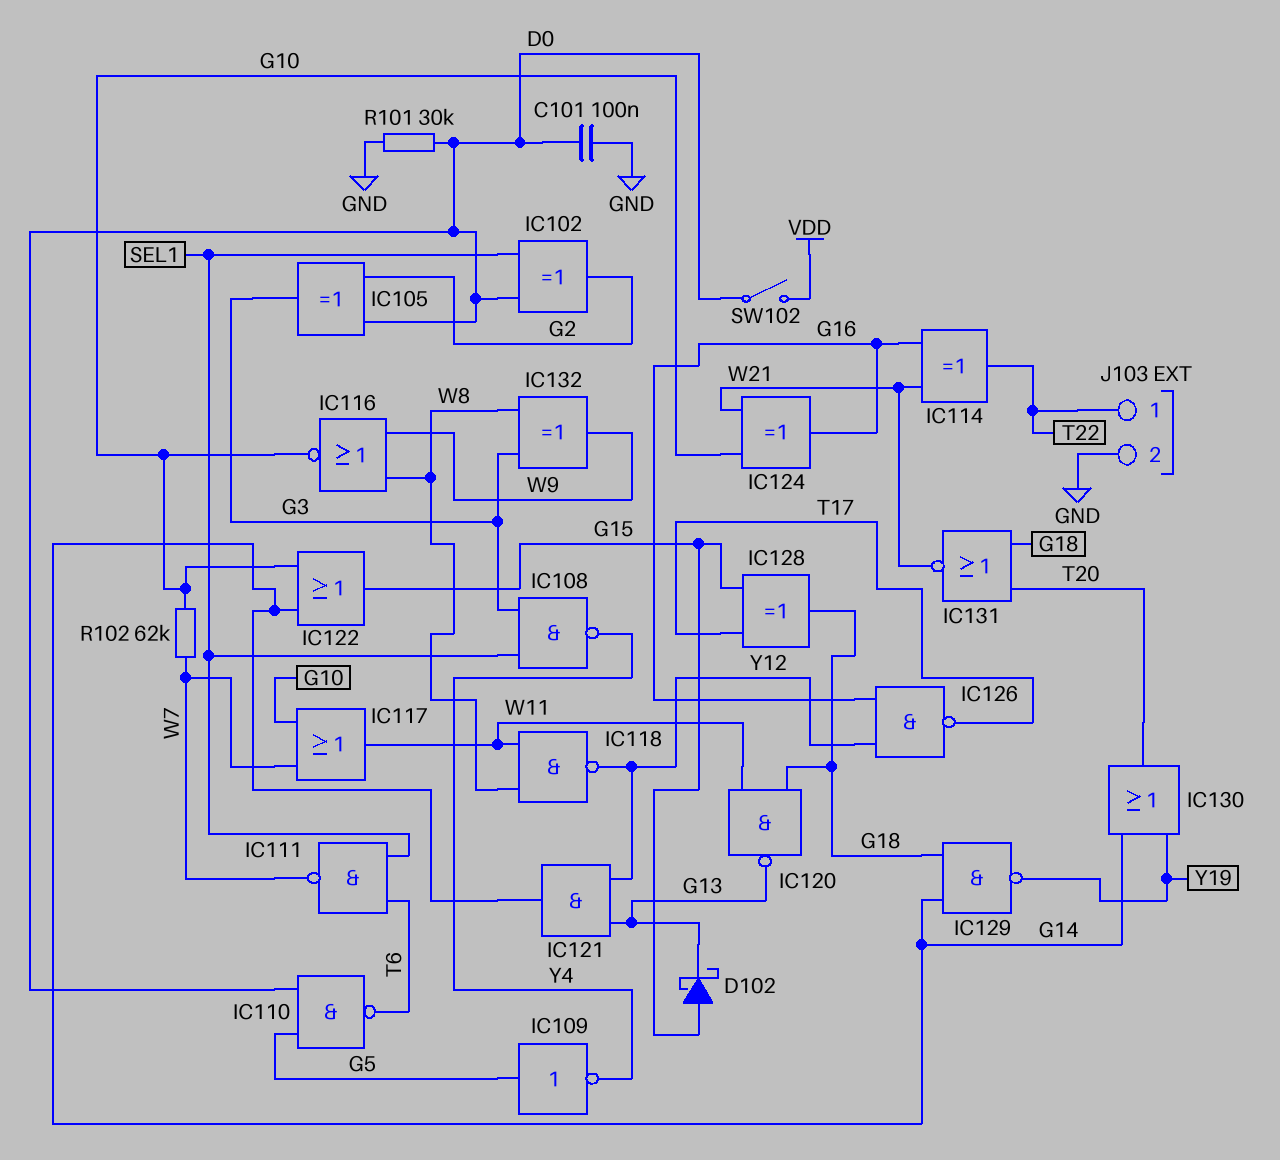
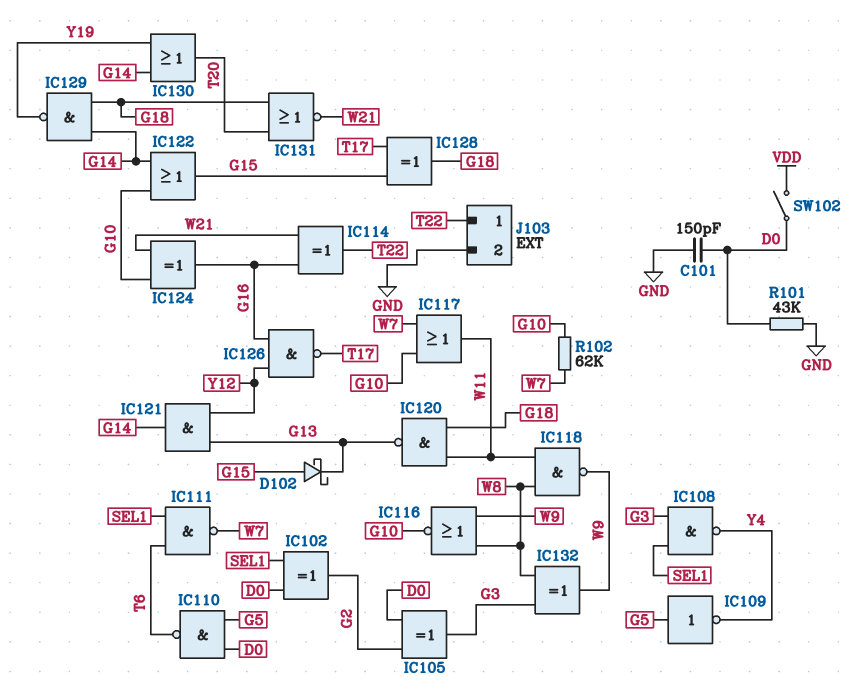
C101: 100nF (D0, GND) -> 150pF (D0, GND)
IC118: NAND (in W8, in W11, out Y12) -> NAND (in W8, in W11, out W9)
R101: 30k (D0, GND) -> 43k (D0, GND)

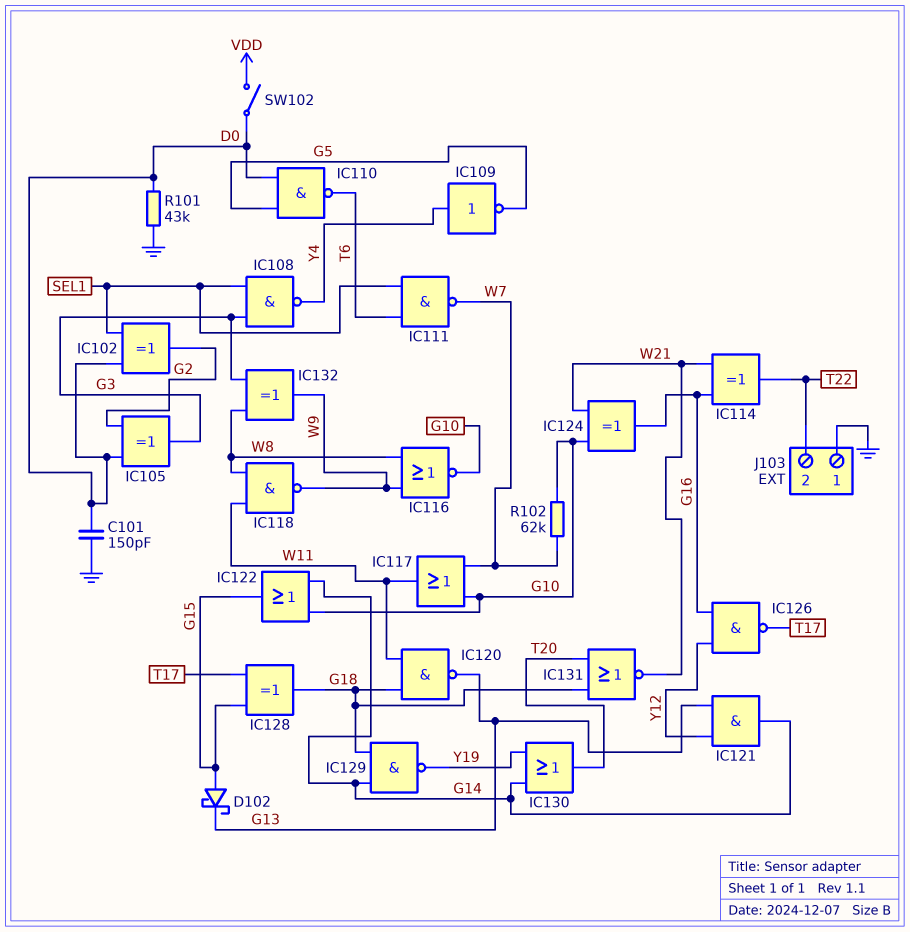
IC109: NOT (in G5, out Y4) -> NOT (in Y4, out G5)
J103 pin 1: T22 -> GND
J103 pin 2: GND -> T22

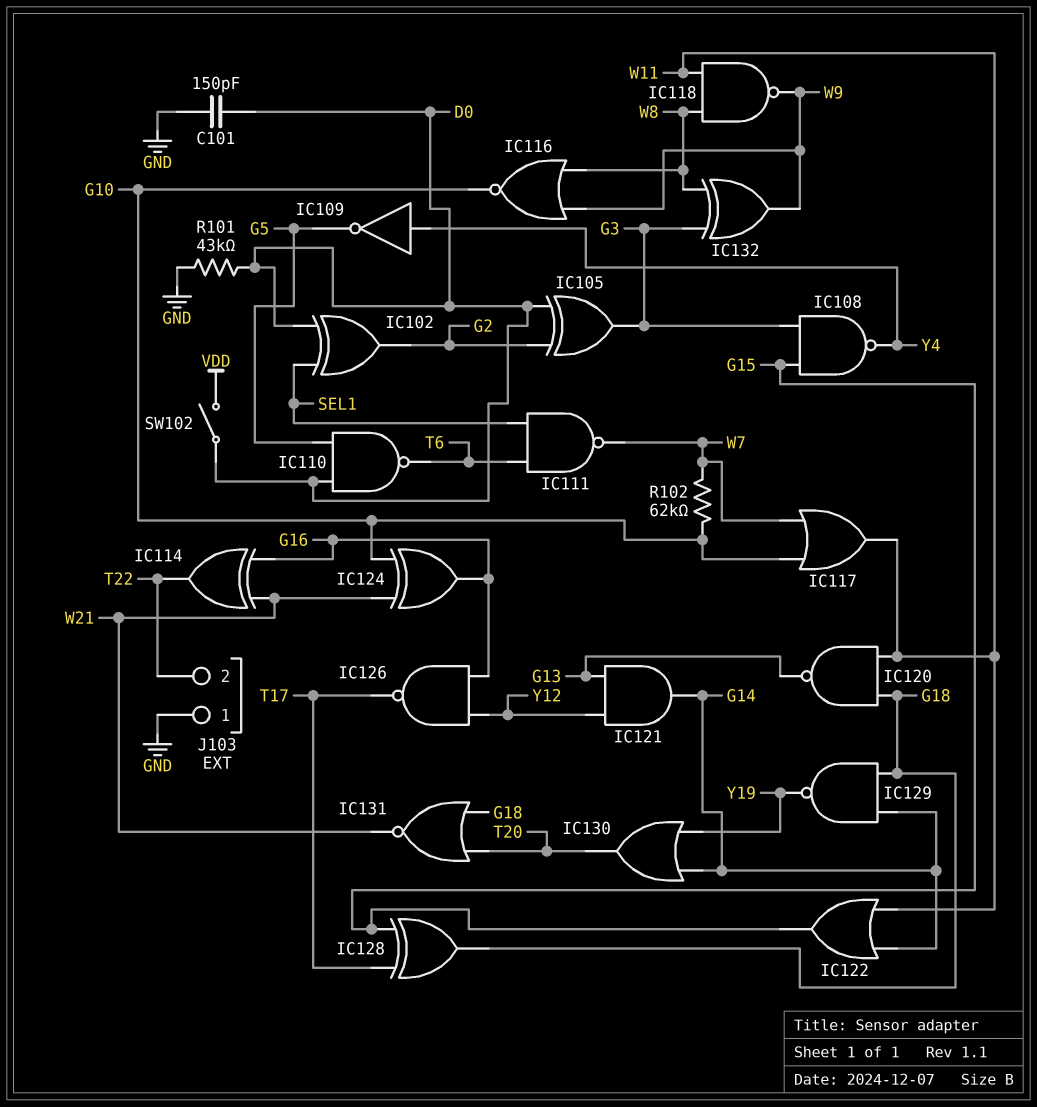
D102: schottky (A G15, K G13) -> none
IC108: NAND (in G3, in SEL1, out Y4) -> NAND (in G3, in G15, out Y4)
IC122: OR (in G10, in G14, out G15) -> OR (in G14, in W11, out G15)

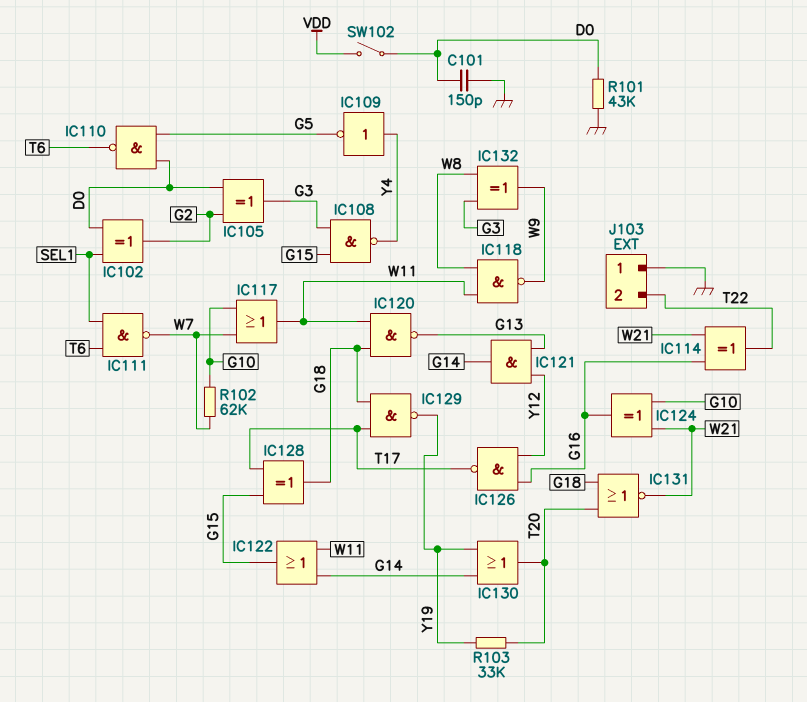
IC116: NOR (in W8, in W9, out G10) -> none
IC129: NAND (in G14, in G18, out Y19) -> NAND (in G18, in T17, out Y19)
R103: none -> 33k (T20, Y19)

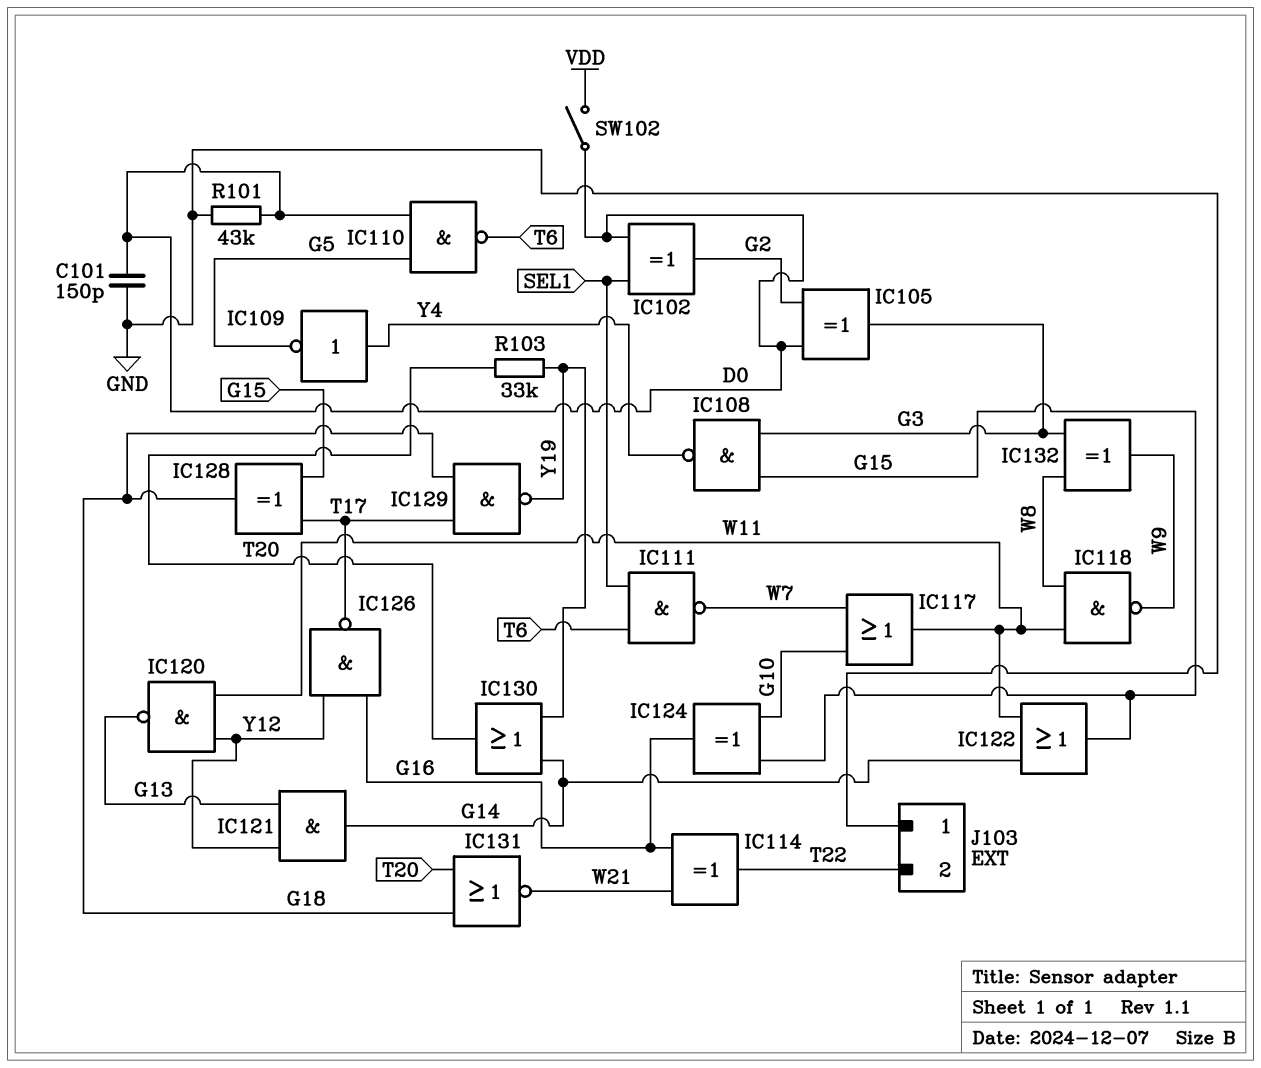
IC120: NAND (in G18, in W11, out G13) -> NAND (in W11, in Y12, out G13)
IC124: XOR (in G10, in W21, out G16) -> XOR (in G10, in G15, out G16)
R102: 62k (G10, W7) -> none

